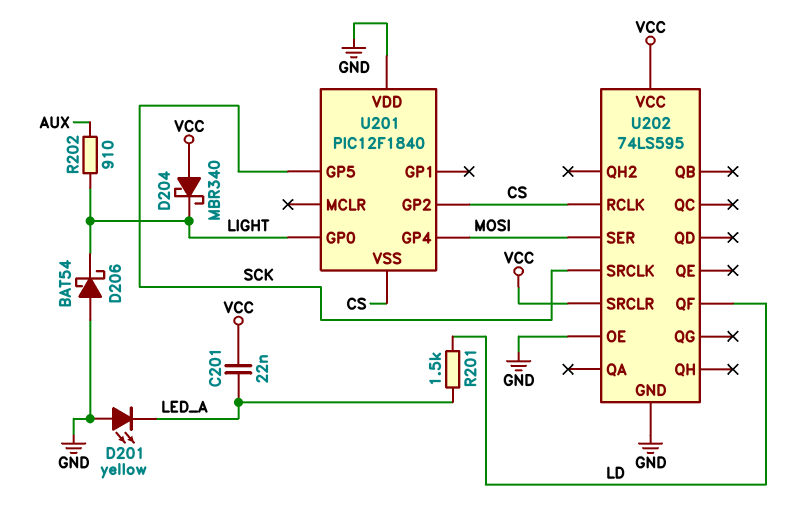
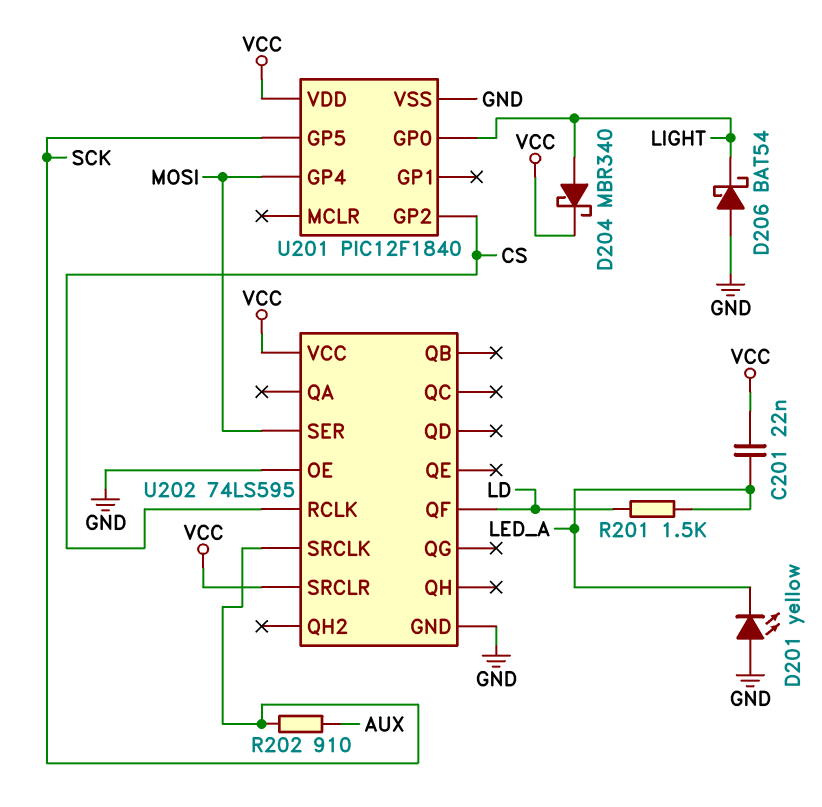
D204: schottky MBR340 (A VCC, K LIGHT) -> schottky MBR340 (A LIGHT, K VCC)
R202: 910 (AUX, LIGHT) -> 910 (AUX, SCK)
U201 pin VDD: GND -> VCC
U201 pin VSS: CS -> GND

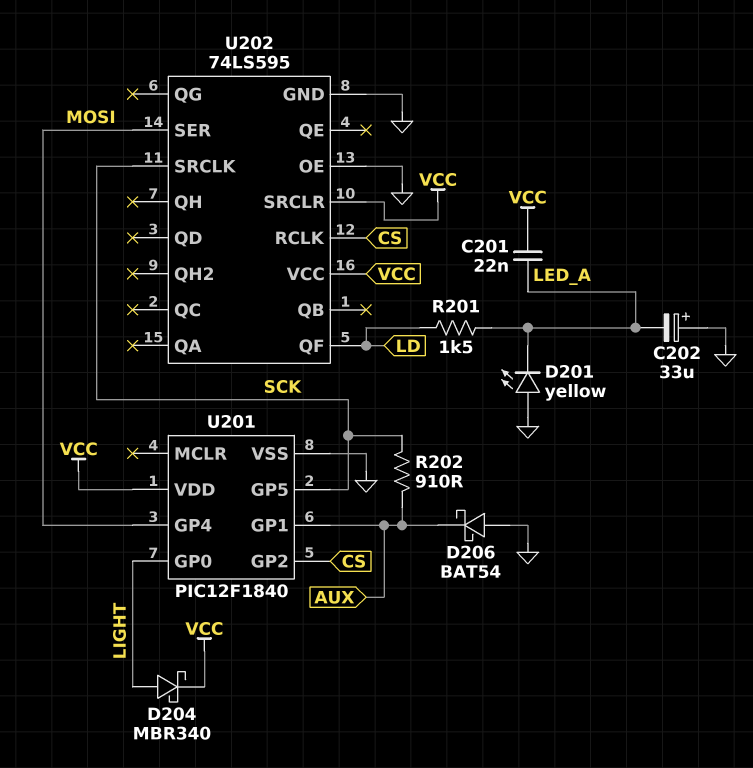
C202: none -> 33uF (plus GND, minus LED_A)
D206: schottky BAT54 (A GND, K LIGHT) -> schottky BAT54 (A GND, K AUX)
U201 pin GP1: none -> AUX

